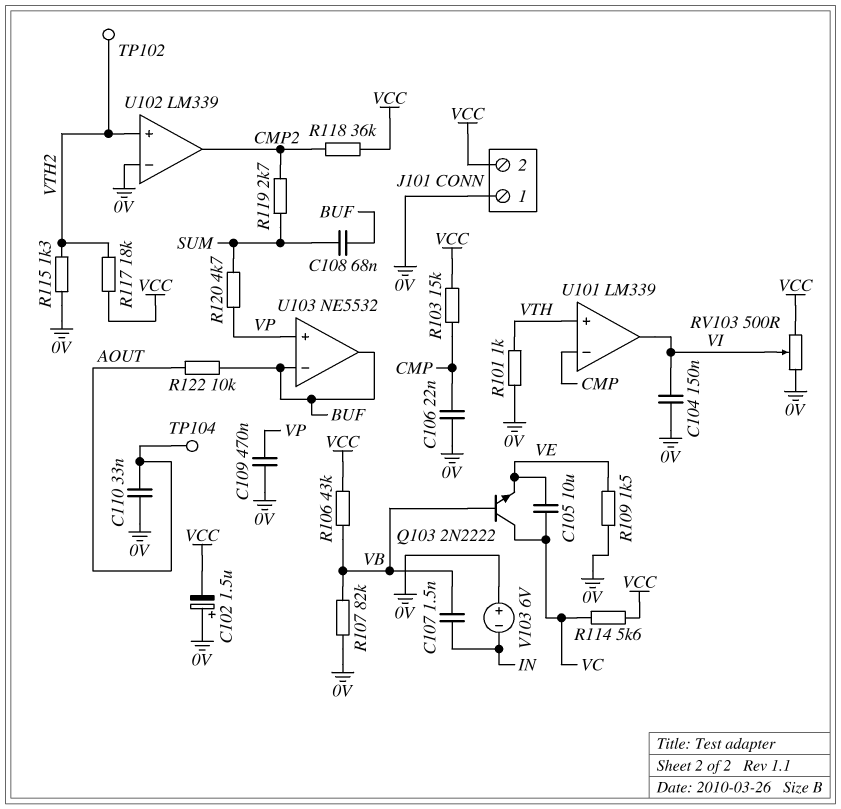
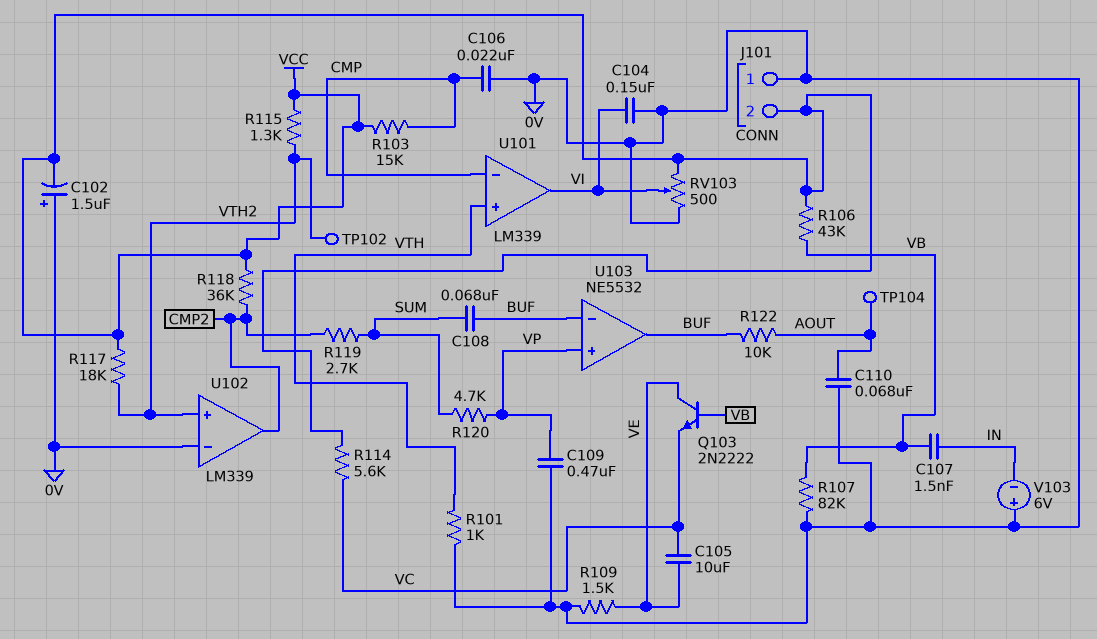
C110: 33nF (0V, AOUT) -> 68nF (0V, AOUT)
Q103: NPN 2N2222 (B VB, C VC, E VE) -> NPN 2N2222 (B VB, C VE, E VC)
R115: 1.3k (0V, VTH2) -> 1.3k (VCC, VTH2)

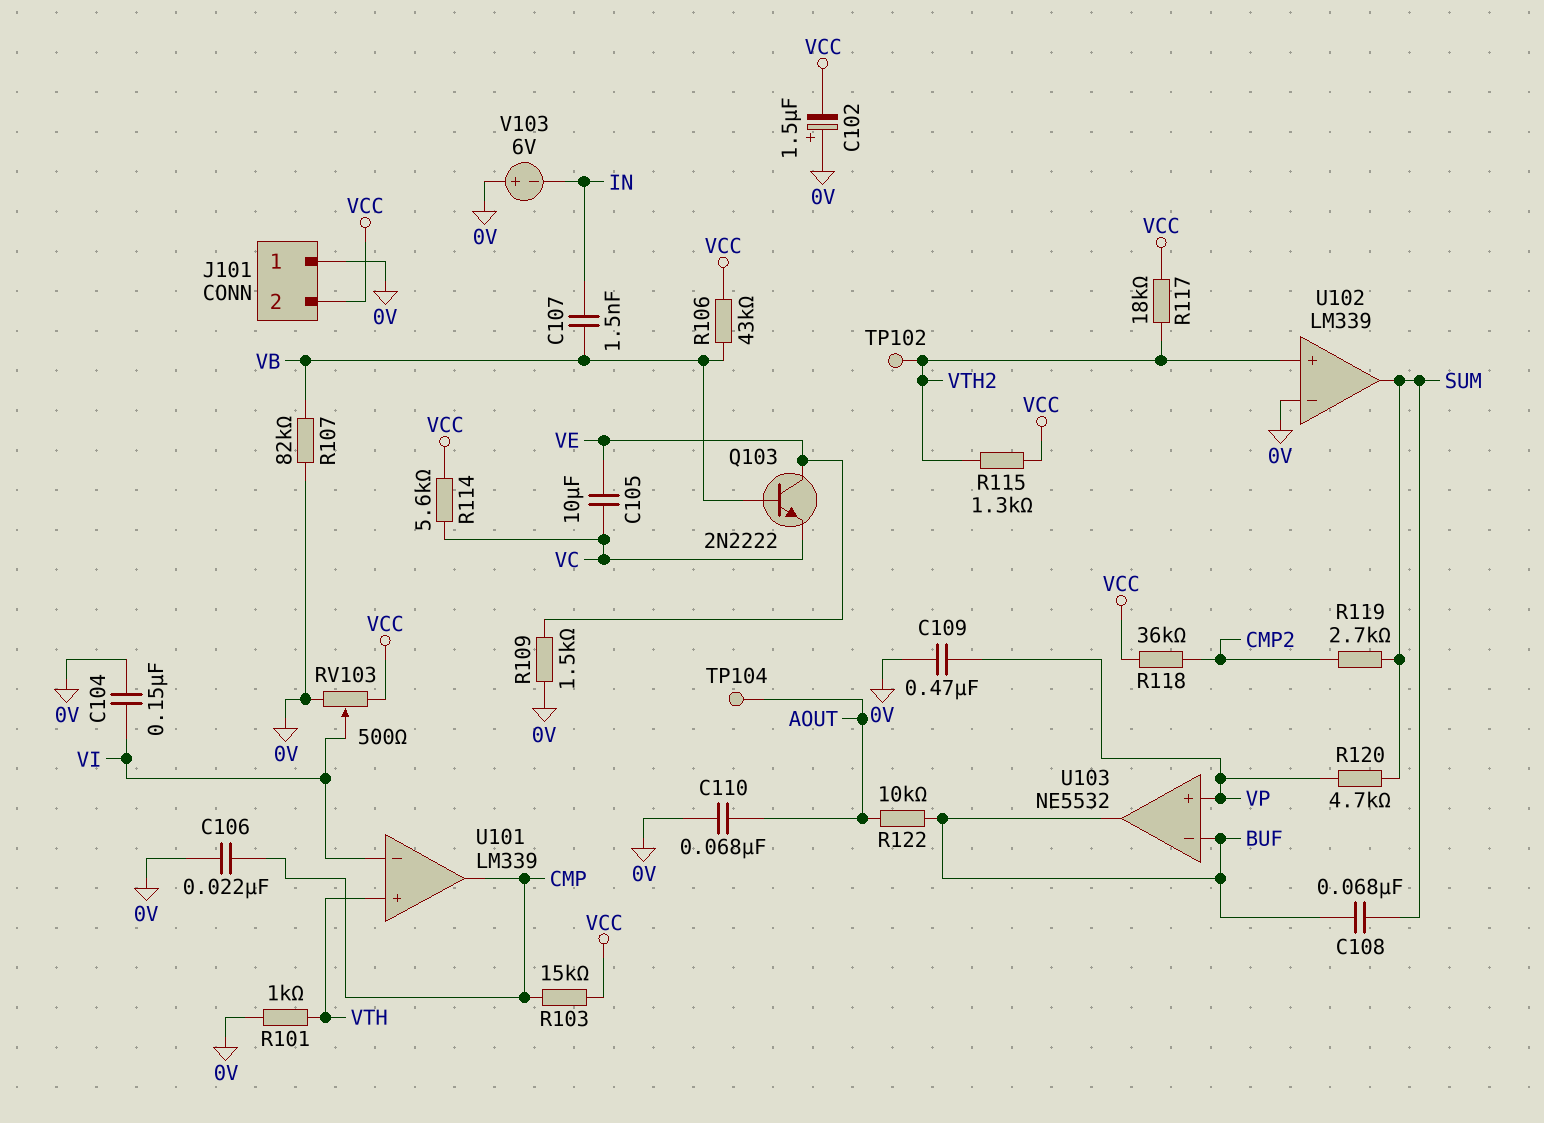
U101 pin in-: CMP -> VI
U101 pin out: VI -> CMP
U102 pin out: CMP2 -> SUM

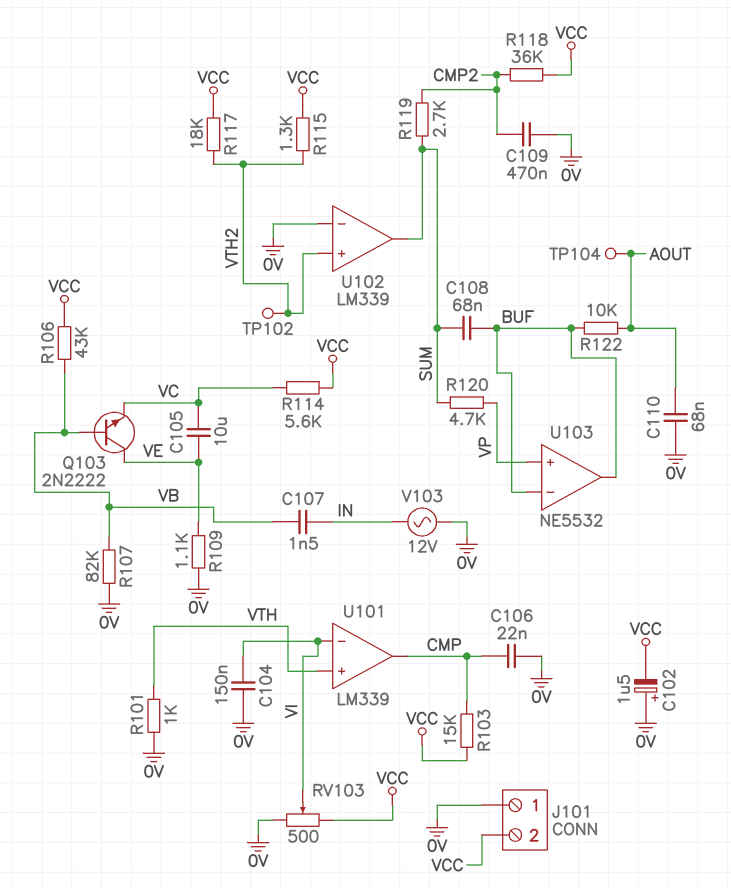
C109: 470nF (0V, VP) -> 470nF (0V, CMP2)
R109: 1.5k (0V, VE) -> 1.1k (0V, VE)
V103: 6V (plus 0V, minus IN) -> AC 12V (0V, IN)

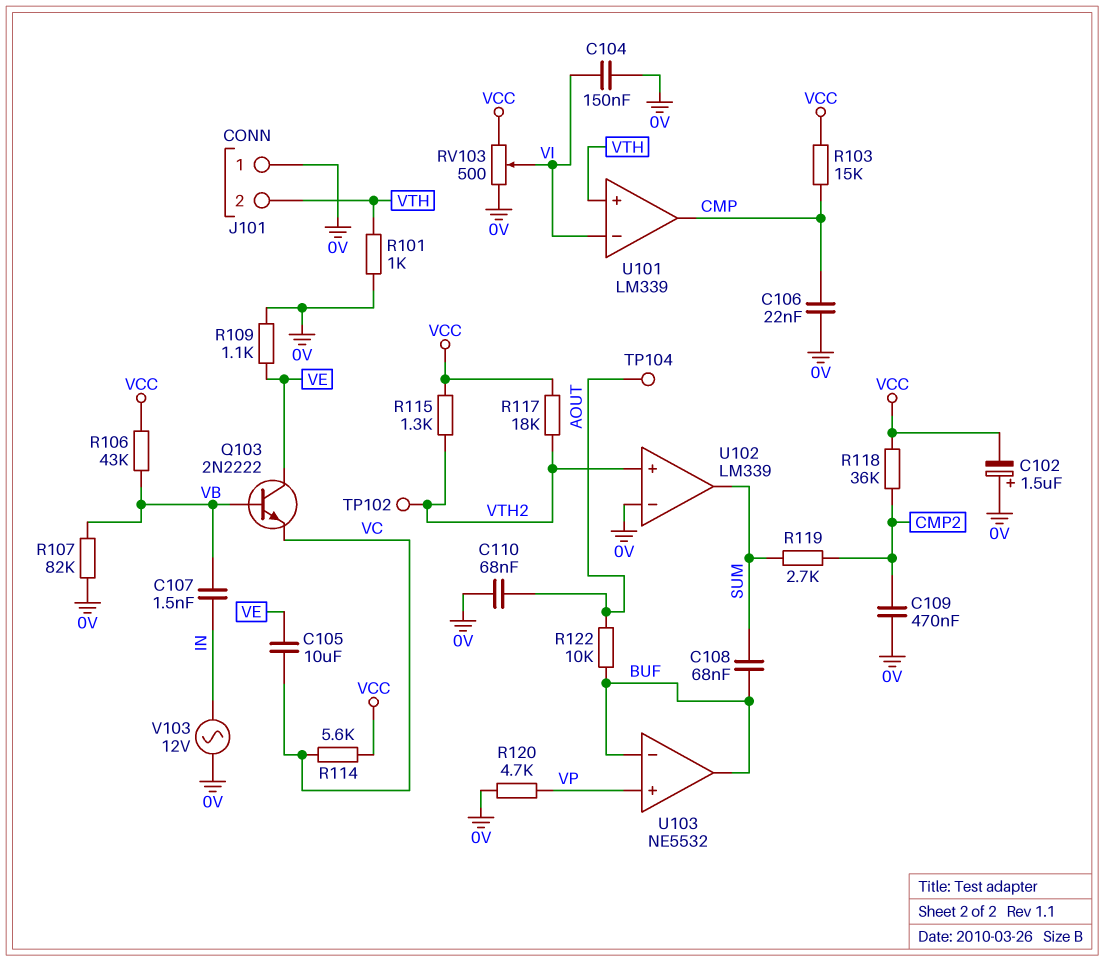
J101 pin 2: VCC -> VTH
R120: 4.7k (SUM, VP) -> 4.7k (0V, VP)

